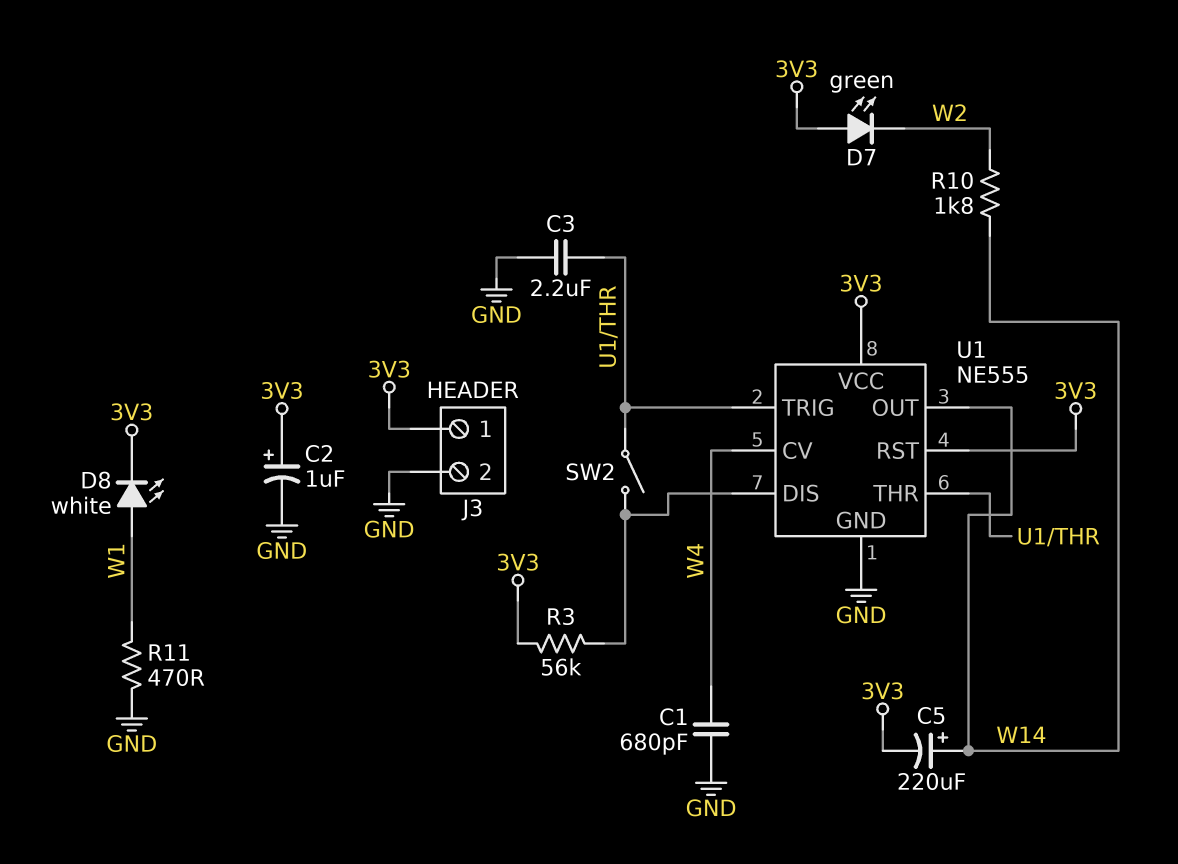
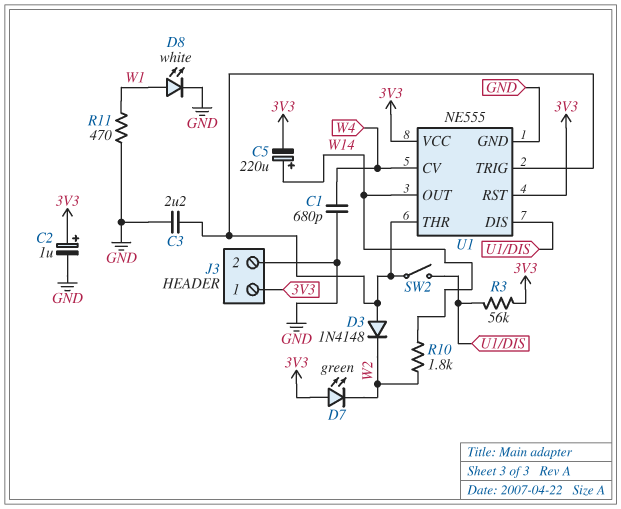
D3: none -> diode 1N4148 (A U1/THR, K W2)
D8: LED white (A W1, K 3V3) -> LED white (A W1, K GND)

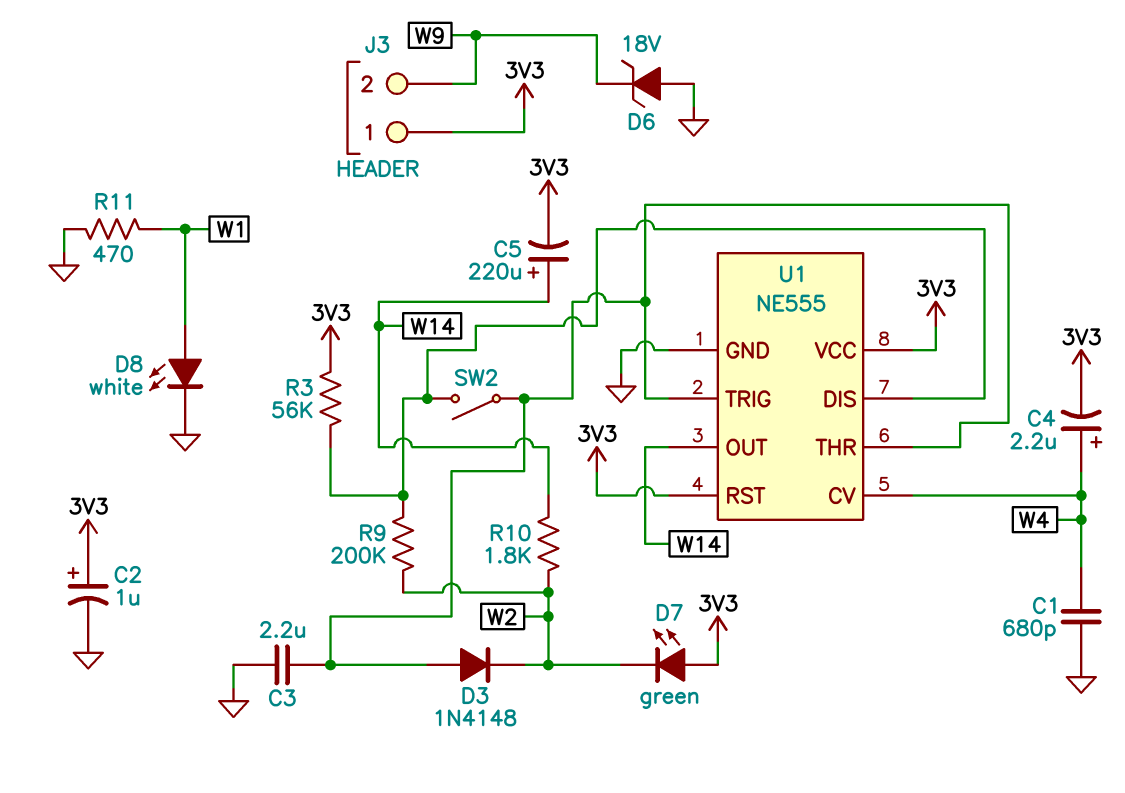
C4: none -> 2.2uF (plus W4, minus 3V3)
D6: none -> zener 18V (A GND, K W9)
J3 pin 2: GND -> W9
R9: none -> 200k (U1/DIS, W2)

